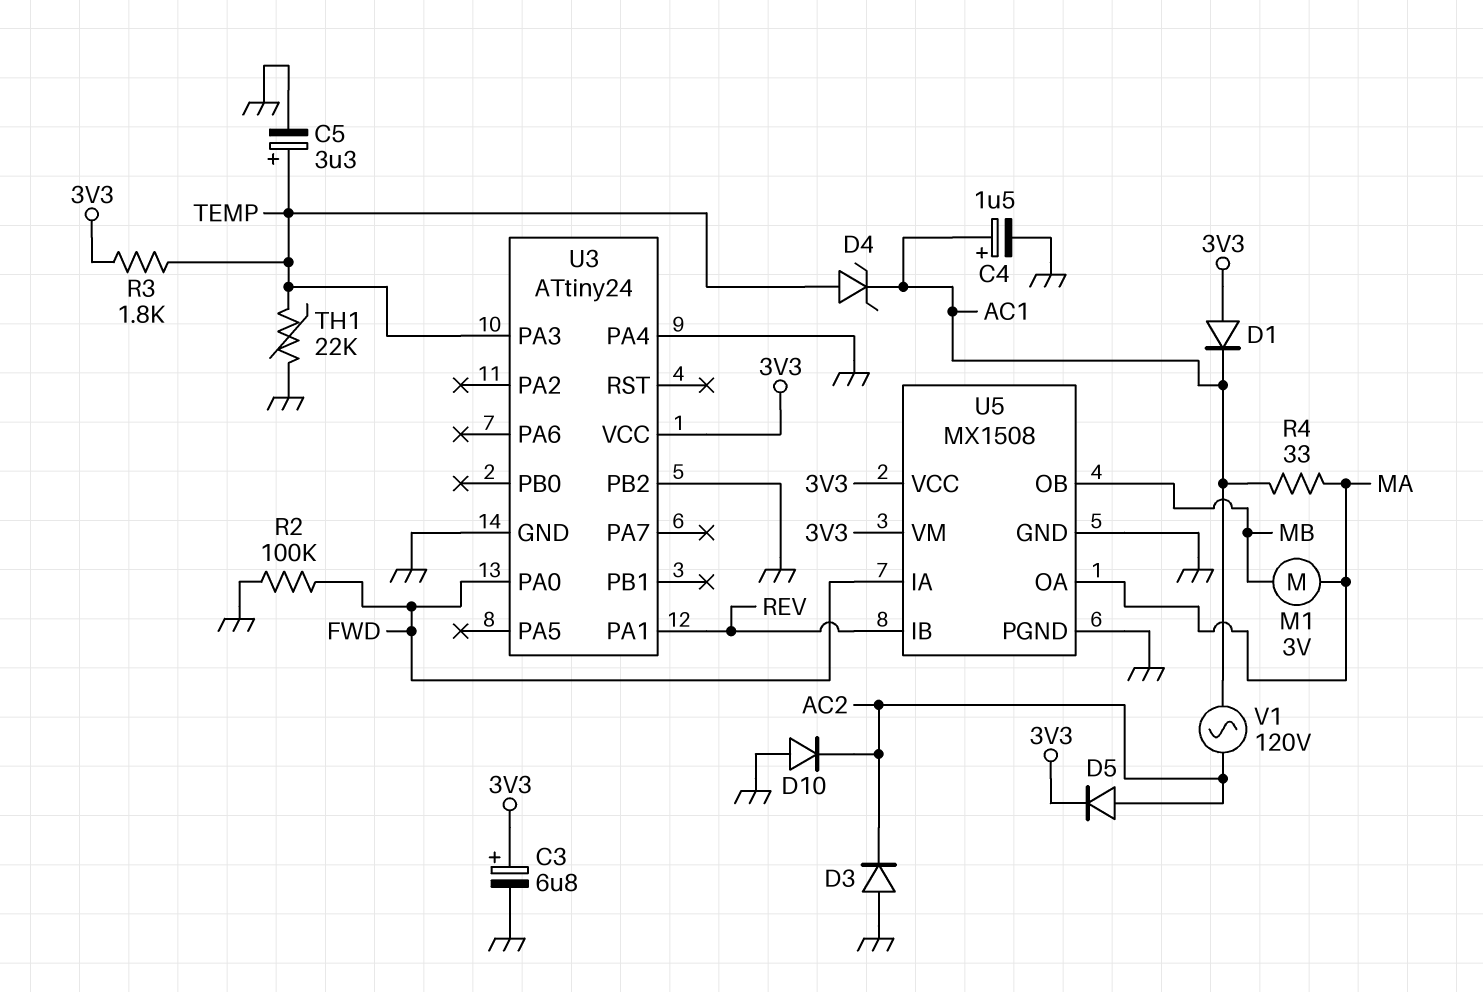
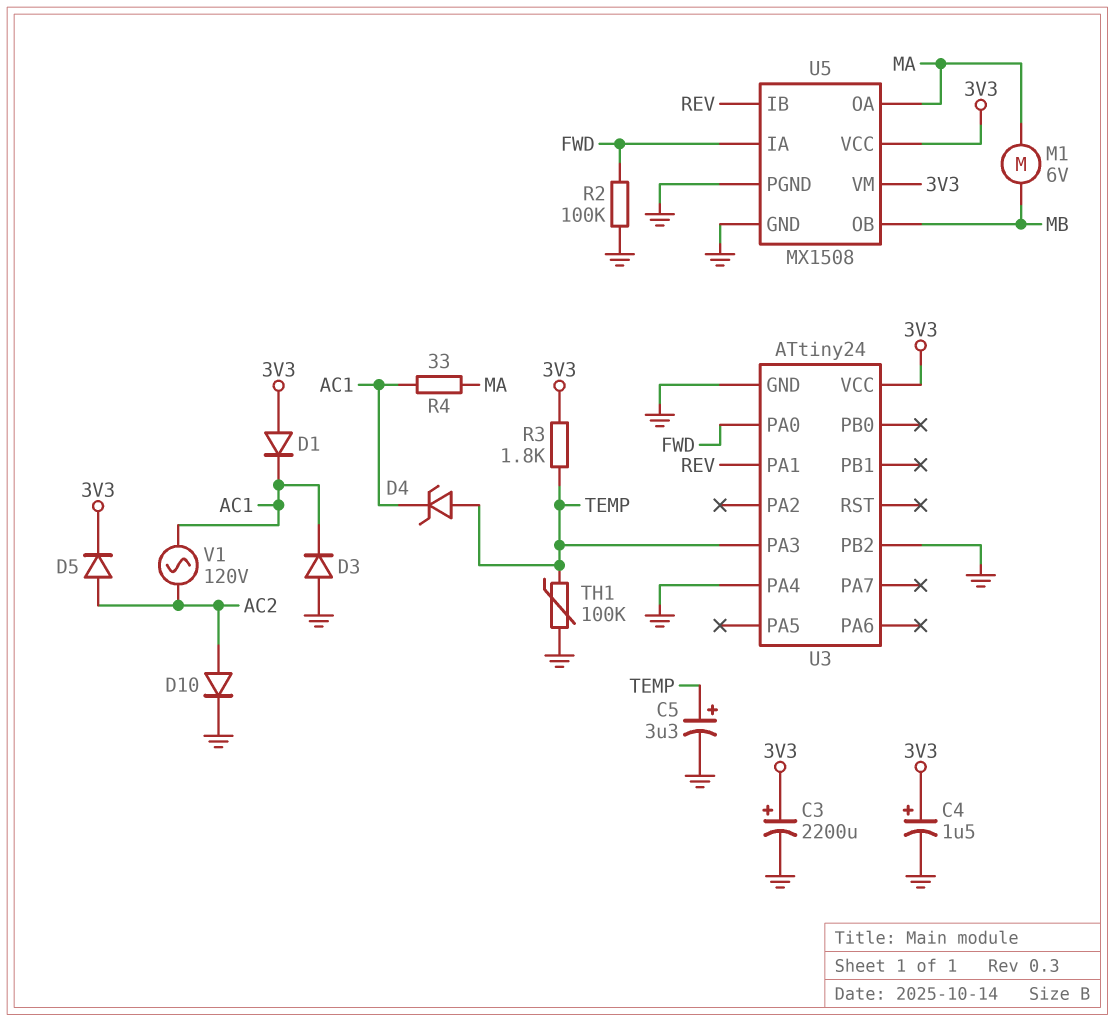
C3: 6.8uF (plus 3V3, minus GND) -> 2200uF (plus 3V3, minus GND)
C4: 1.5uF (plus AC1, minus GND) -> 1.5uF (plus 3V3, minus GND)
D3: diode (A GND, K AC2) -> diode (A GND, K AC1)
D10: diode (A GND, K AC2) -> diode (A AC2, K GND)
M1: motor 3V (MA, MB) -> motor 6V (MA, MB)
TH1: 22k (GND, TEMP) -> 100k (GND, TEMP)

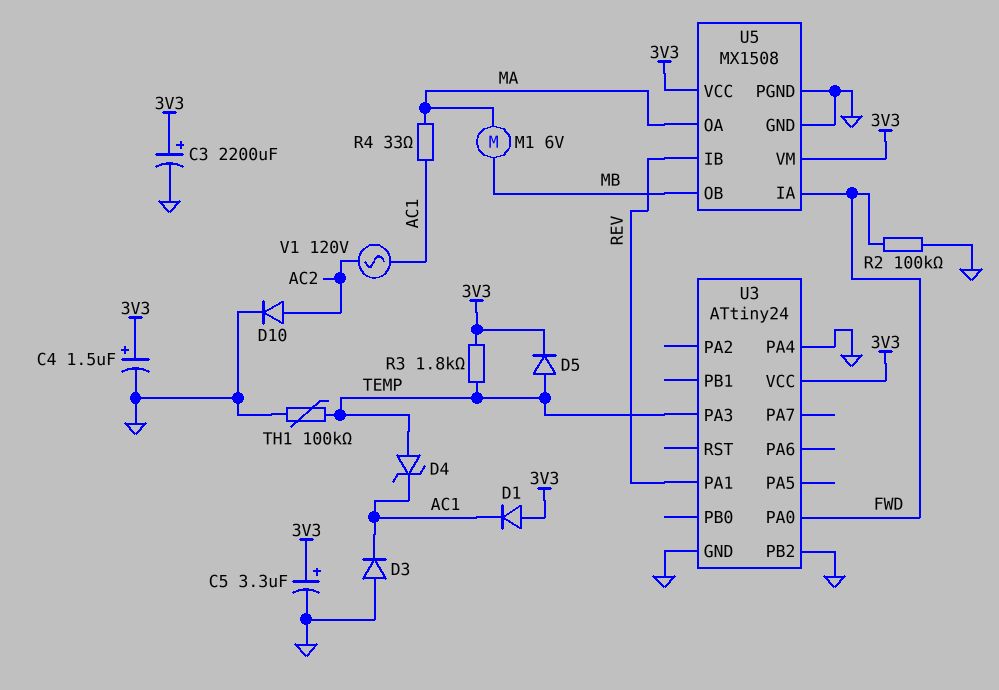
C5: 3.3uF (plus TEMP, minus GND) -> 3.3uF (plus 3V3, minus GND)
D5: diode (A AC2, K 3V3) -> diode (A TEMP, K 3V3)

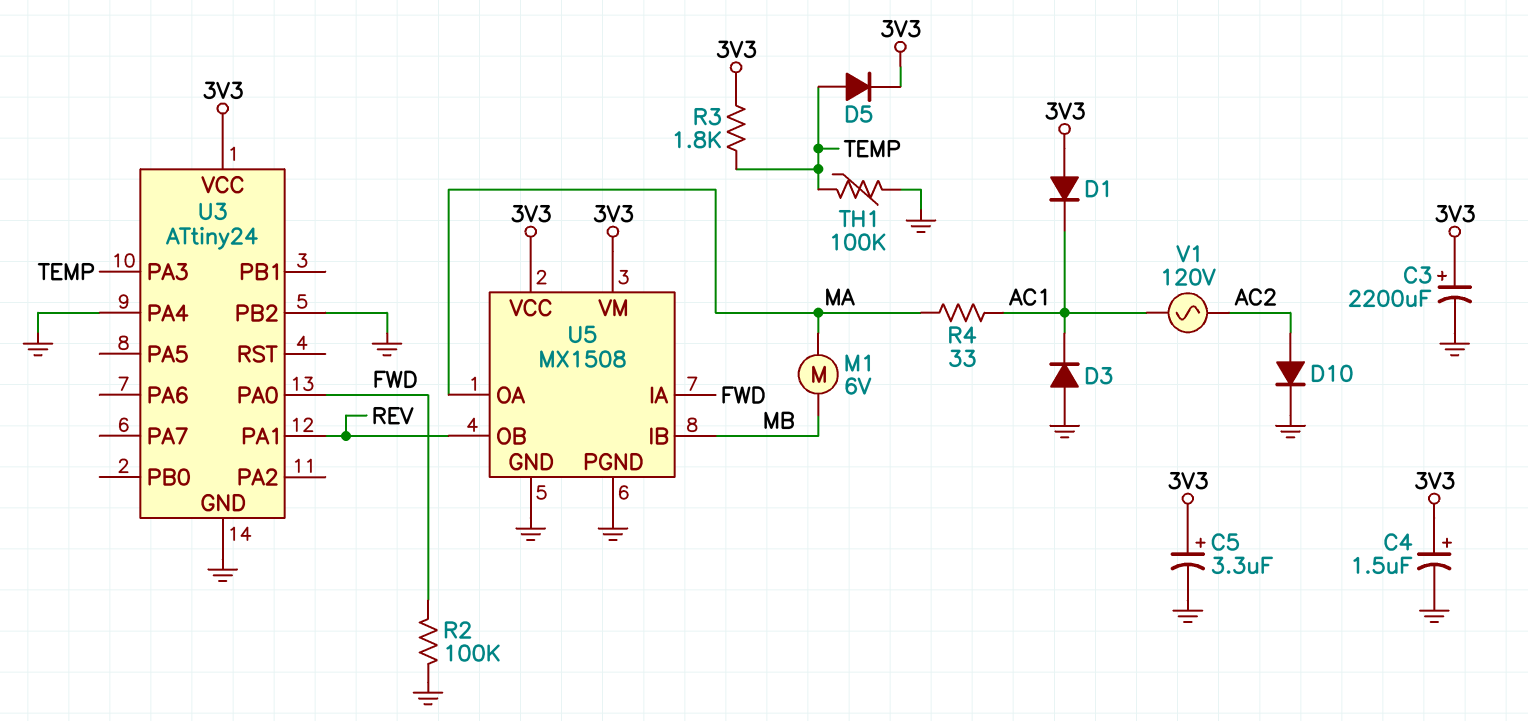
D4: zener (A TEMP, K AC1) -> none
U5 pin IB: REV -> MB
U5 pin OB: MB -> REV

